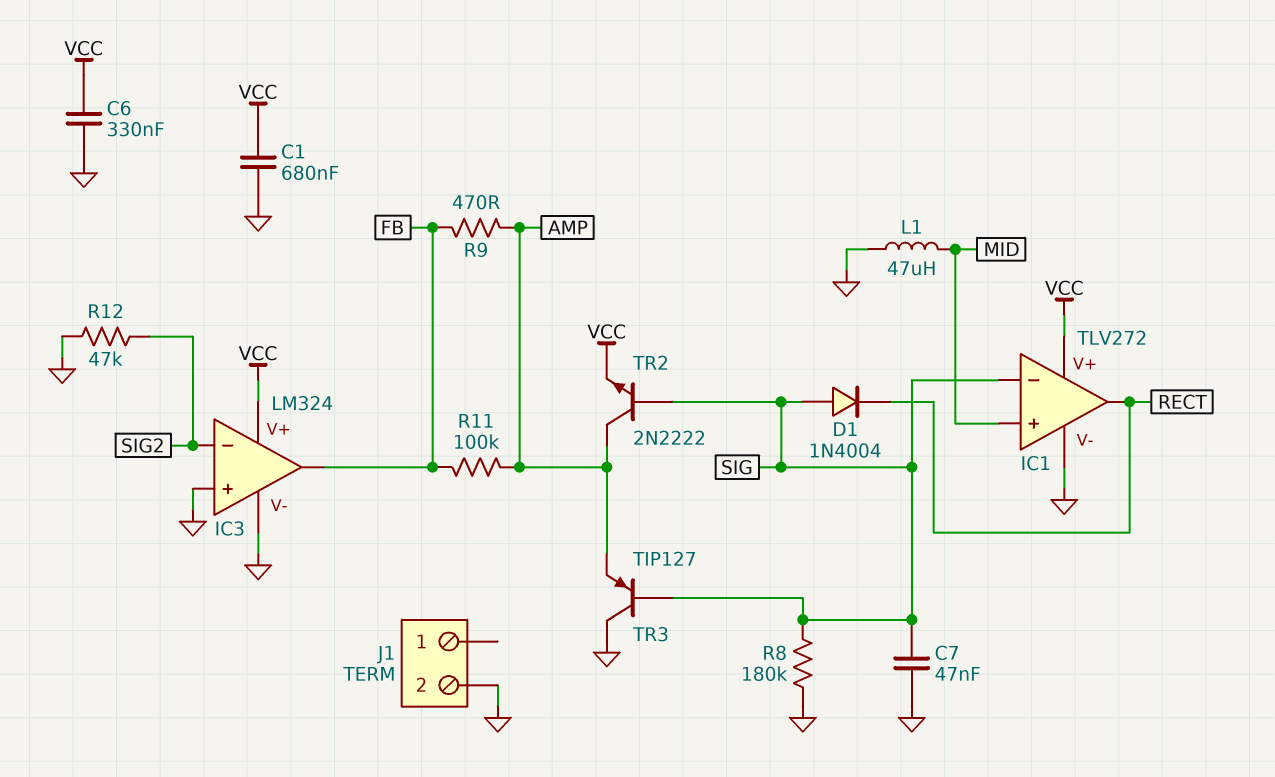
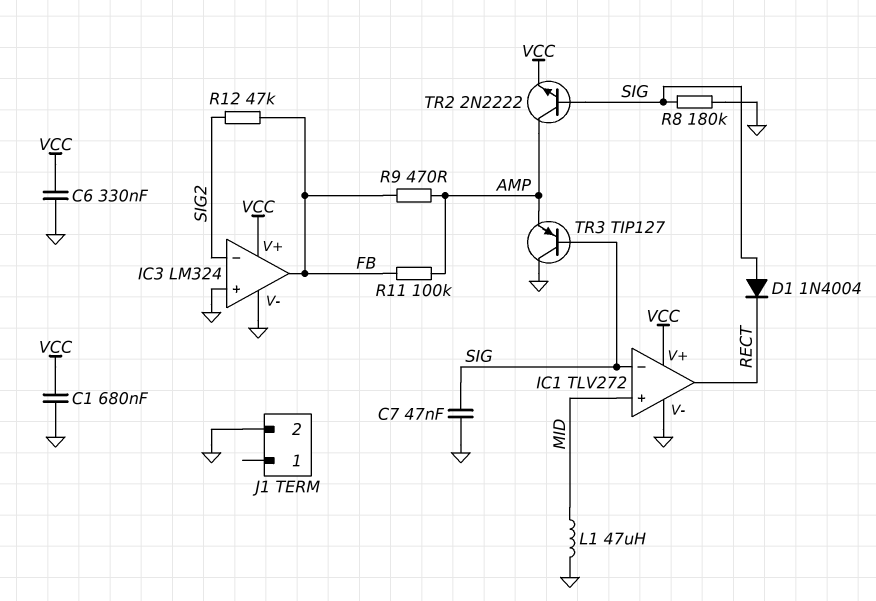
R12: 47k (GND, SIG2) -> 47k (FB, SIG2)

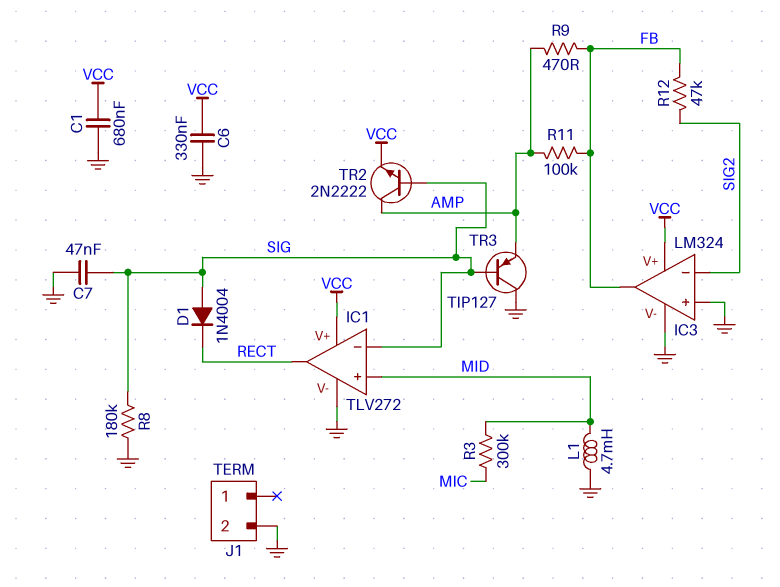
L1: 47uH (GND, MID) -> 4.7mH (GND, MID)
R3: none -> 300k (MIC, MID)

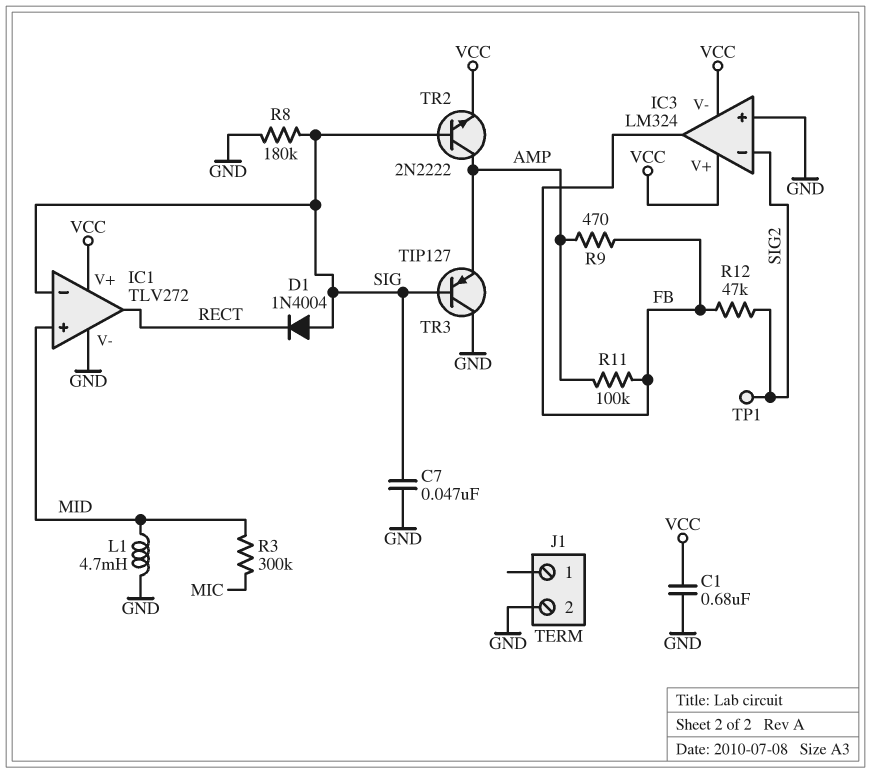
C6: 330nF (GND, VCC) -> none
IC3 pin V-: GND -> VCC
TP1: none -> test point (SIG2)

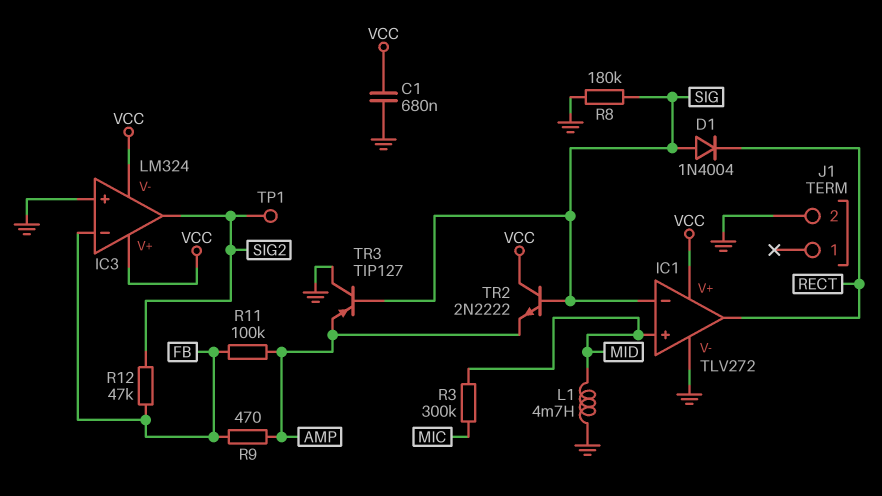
C7: 47nF (GND, SIG) -> none
IC3 pin in-: SIG2 -> FB
IC3 pin out: FB -> SIG2
TR2: NPN 2N2222 (B SIG, C AMP, E VCC) -> NPN 2N2222 (B SIG, C VCC, E AMP)

